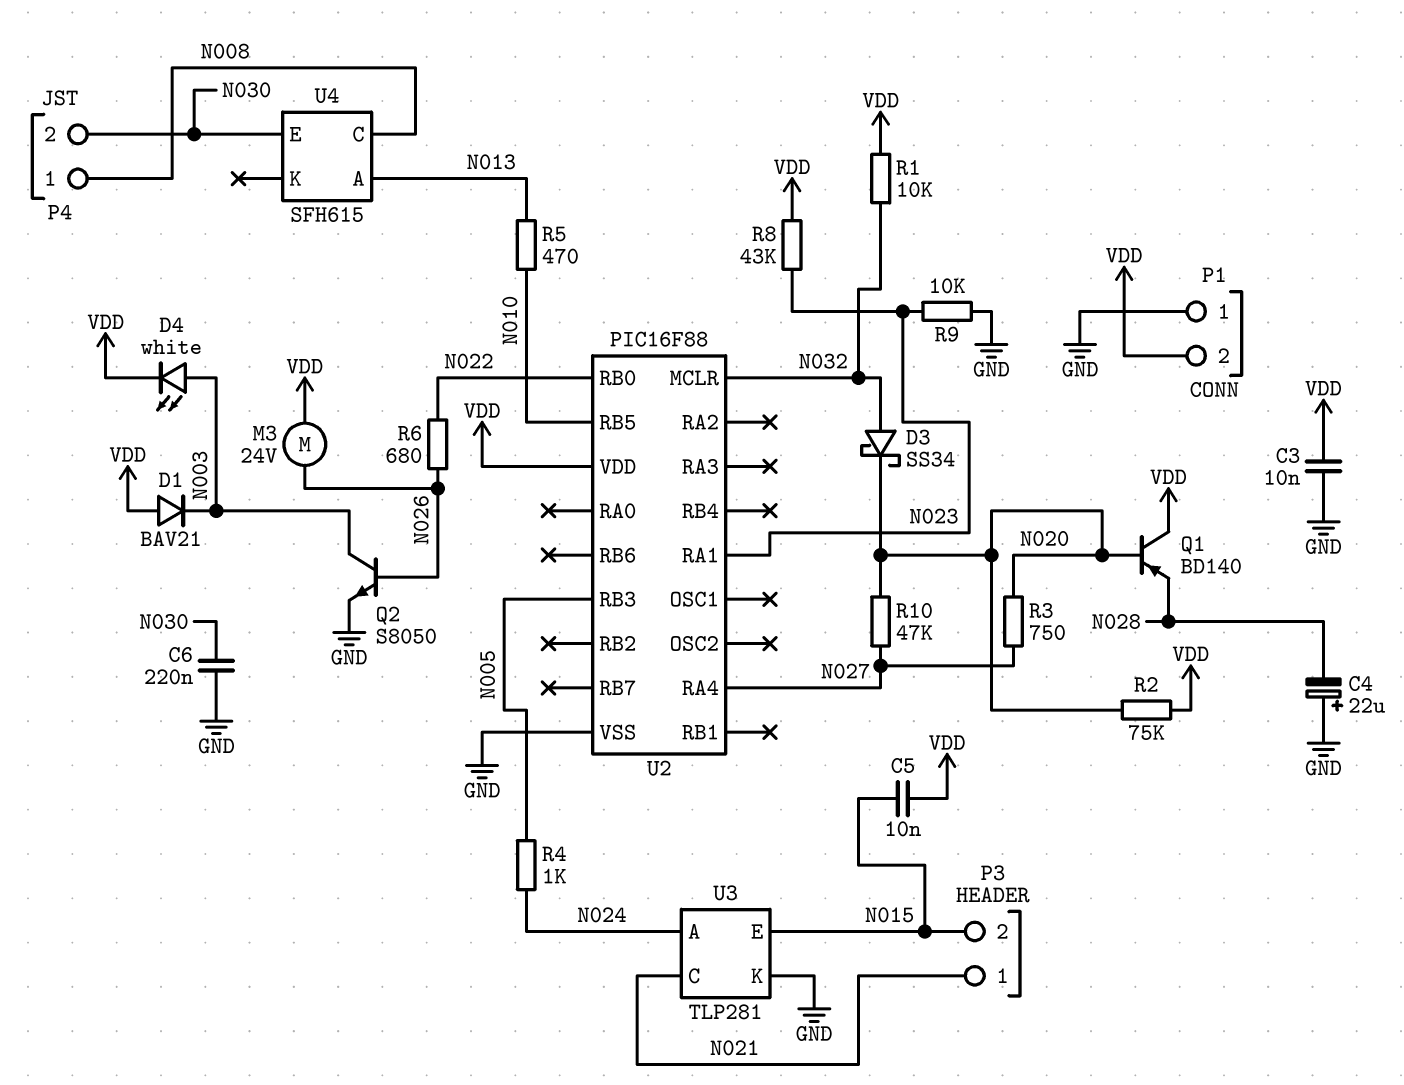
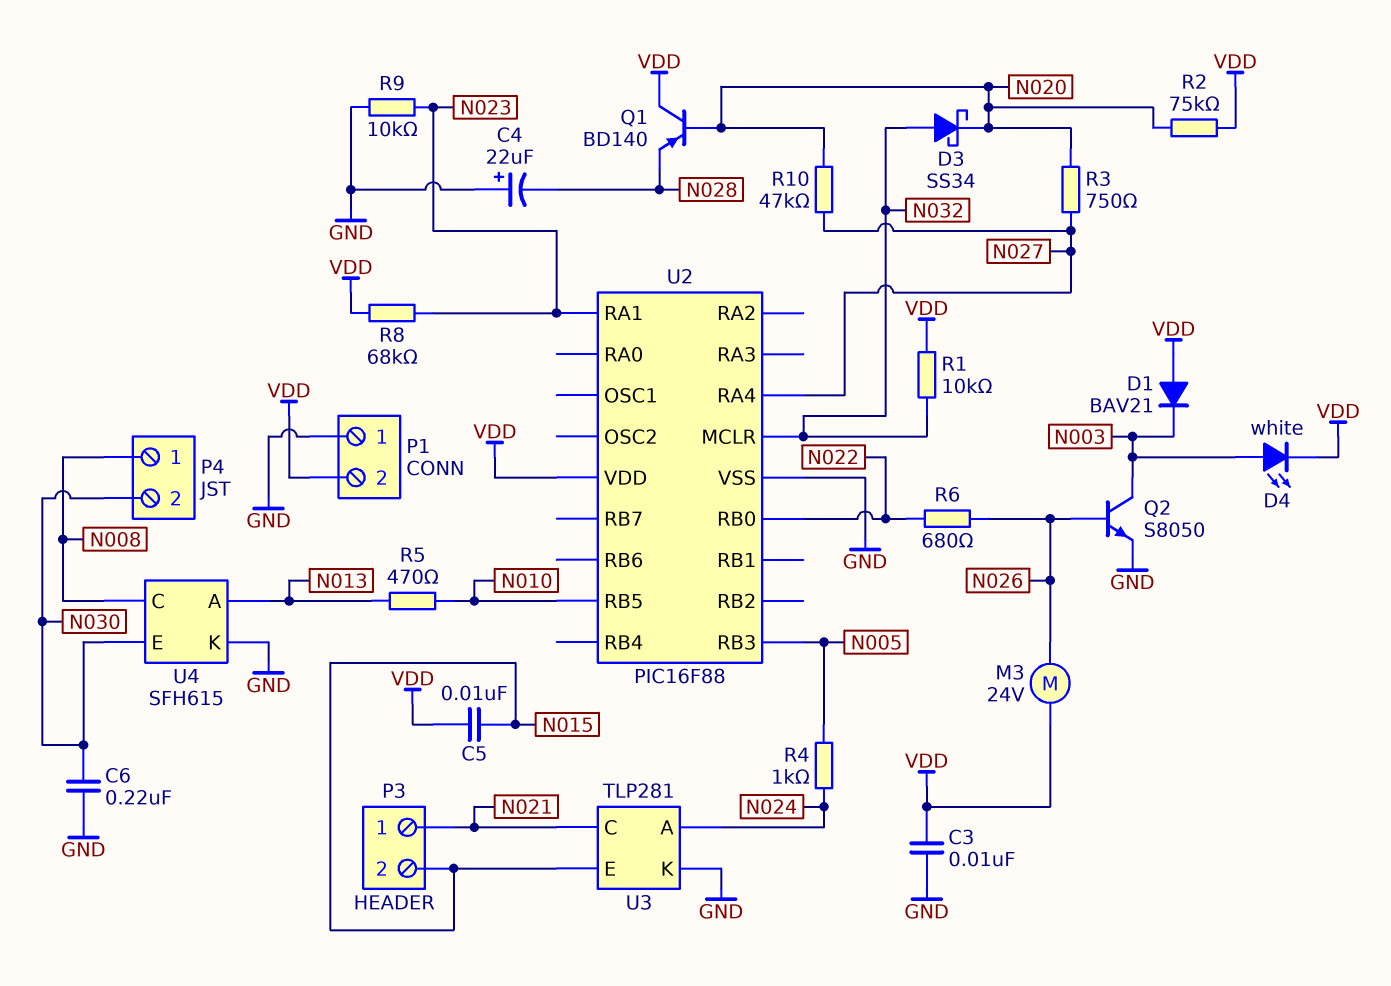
R8: 43k (N023, VDD) -> 68k (N023, VDD)
U4 pin K: none -> GND

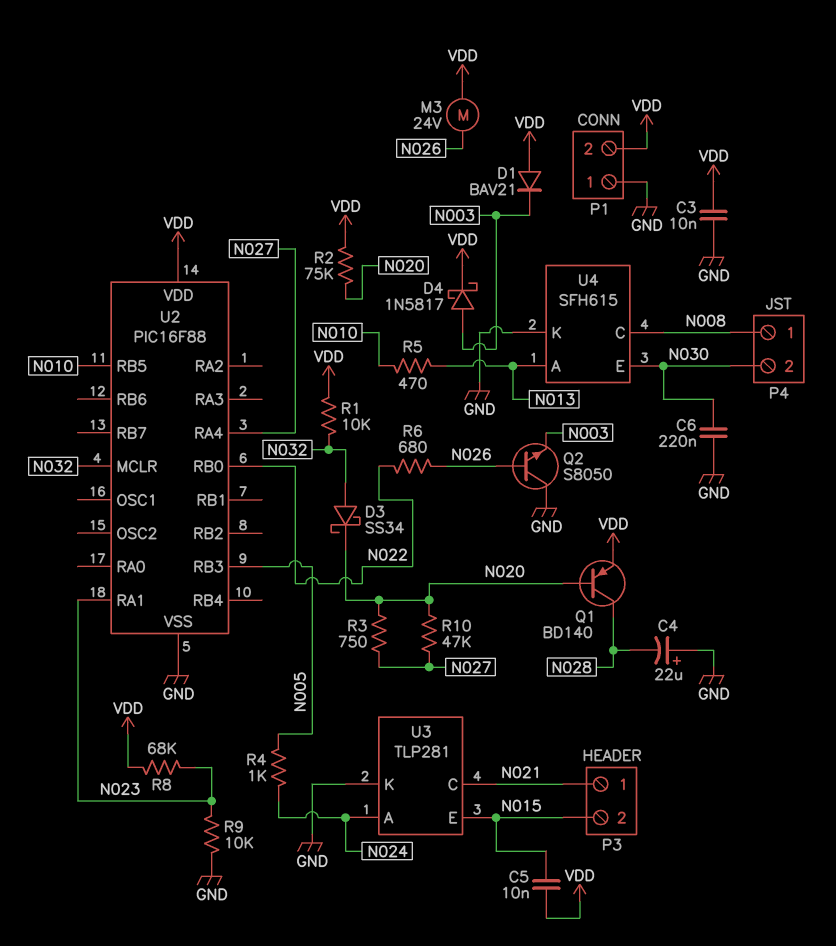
D4: LED white (A N003, K VDD) -> schottky 1N5817 (A N003, K VDD)
Q1: PNP BD140 (B N020, C VDD, E N028) -> PNP BD140 (B N020, C N028, E VDD)
Q2: NPN S8050 (B N026, C N003, E GND) -> NPN S8050 (B N026, C GND, E N003)

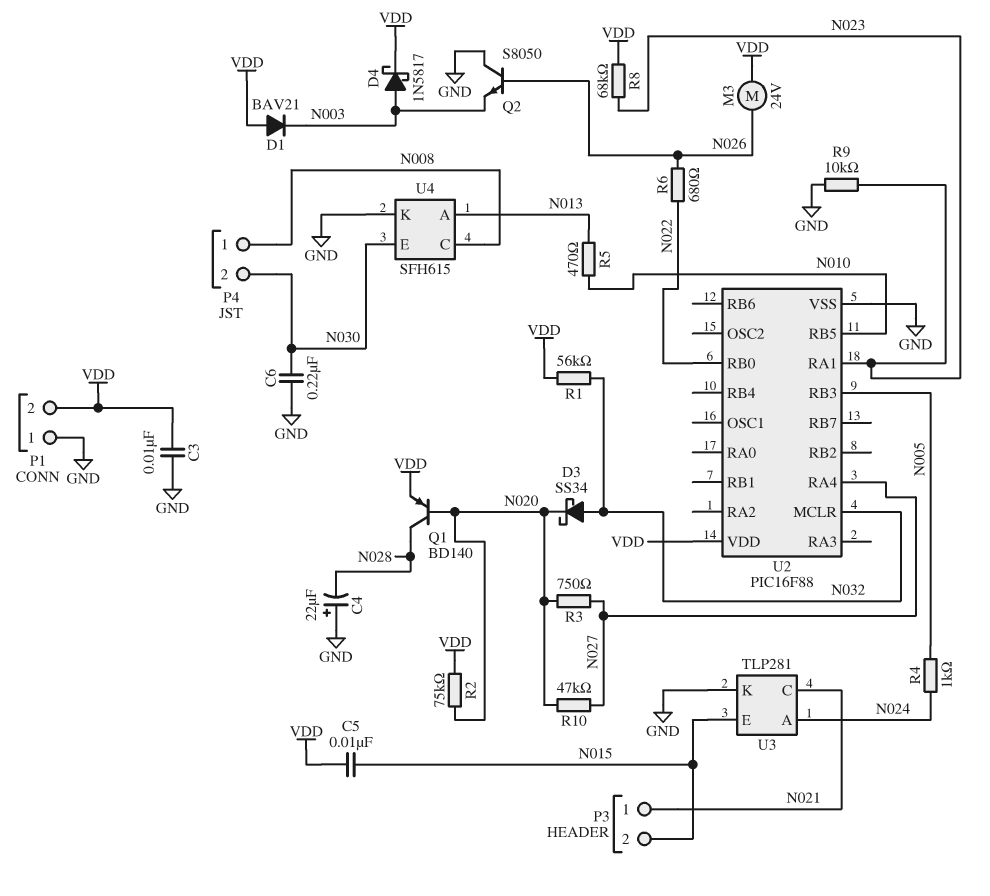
R1: 10k (N032, VDD) -> 56k (N032, VDD)

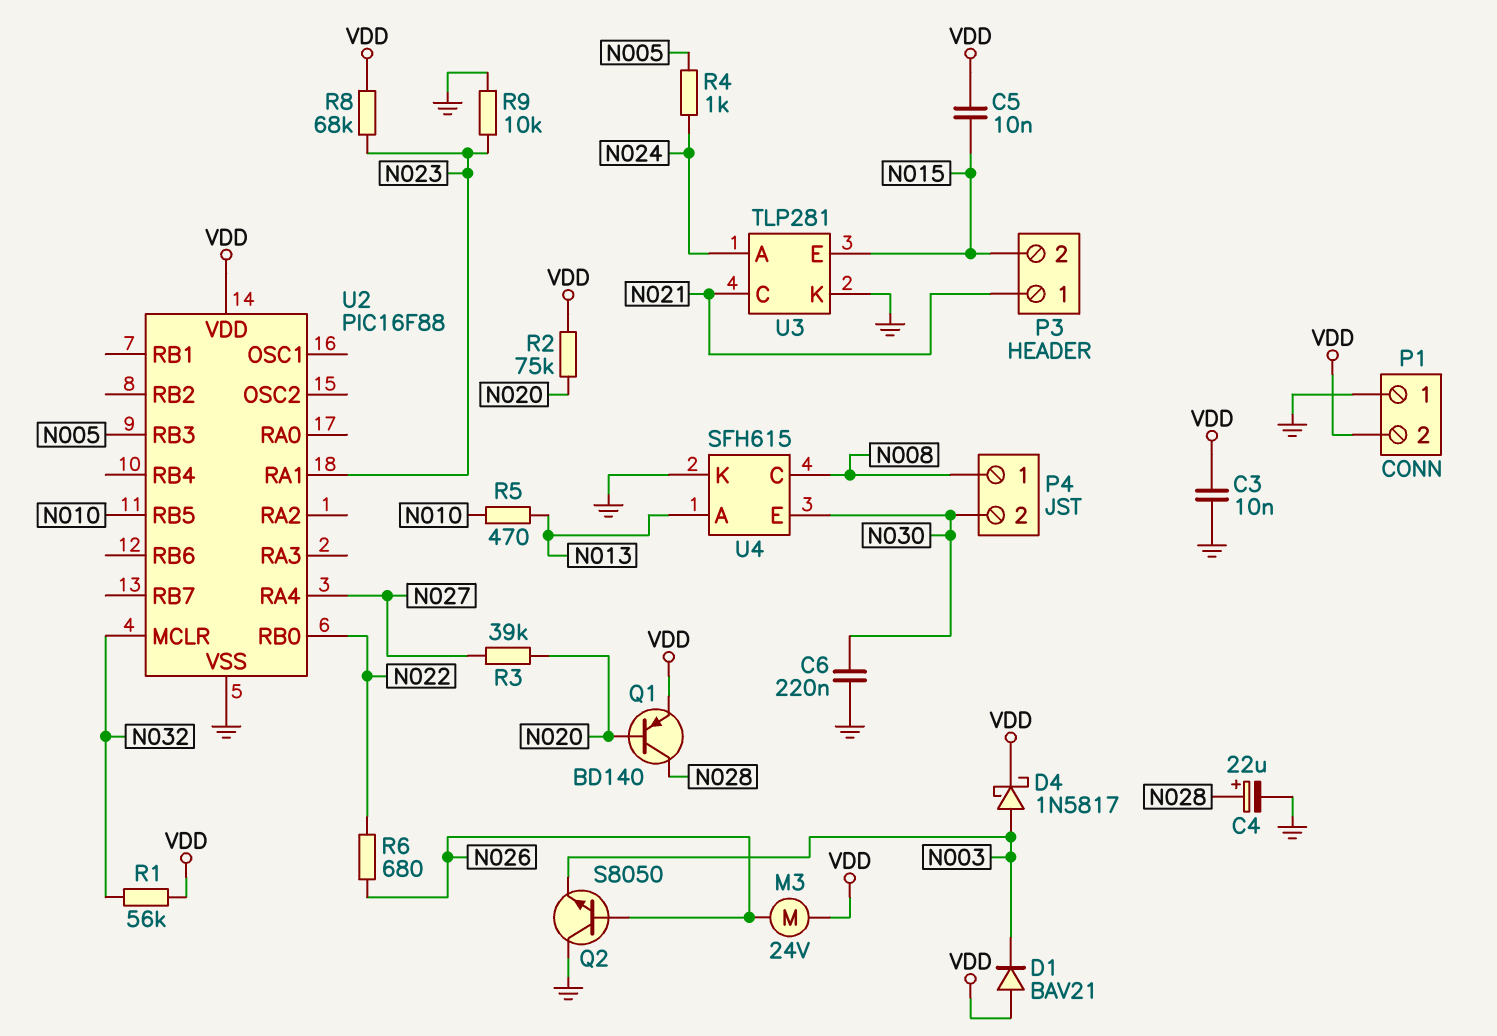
C4: 22uF (plus GND, minus N028) -> 22uF (plus N028, minus GND)
D3: schottky SS34 (A N032, K N020) -> none
R3: 750 (N020, N027) -> 39k (N020, N027)
R10: 47k (N020, N027) -> none

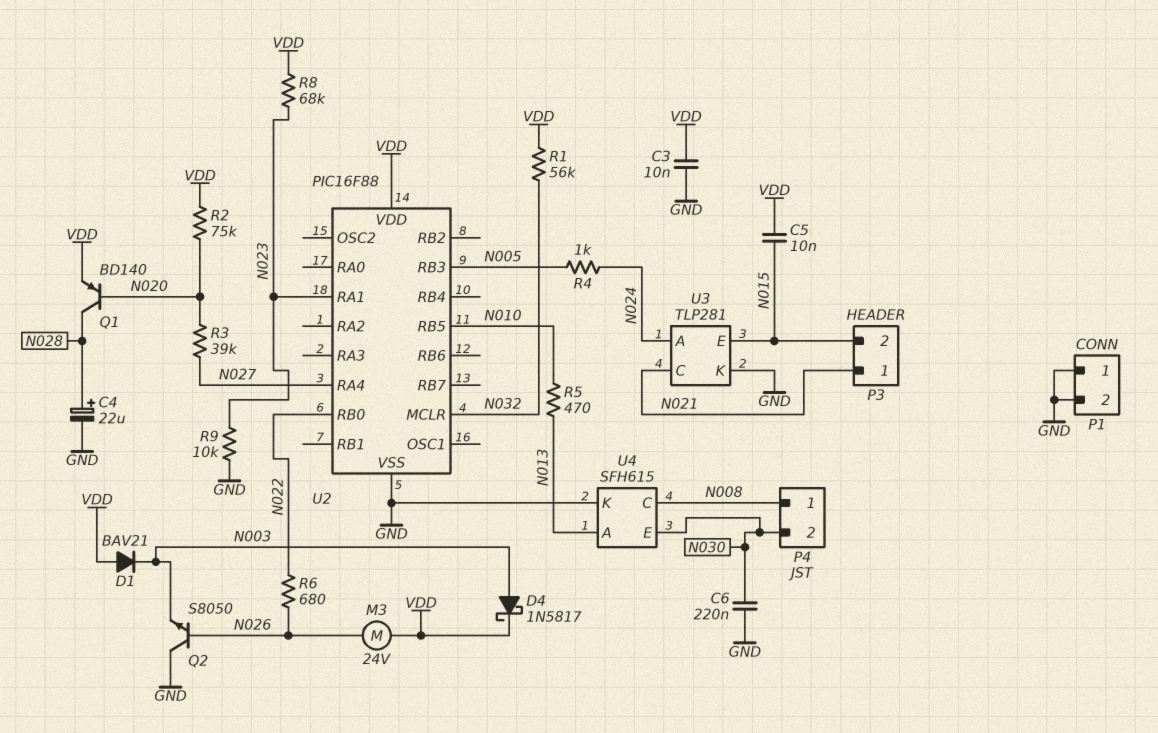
P1 pin 2: VDD -> GND

